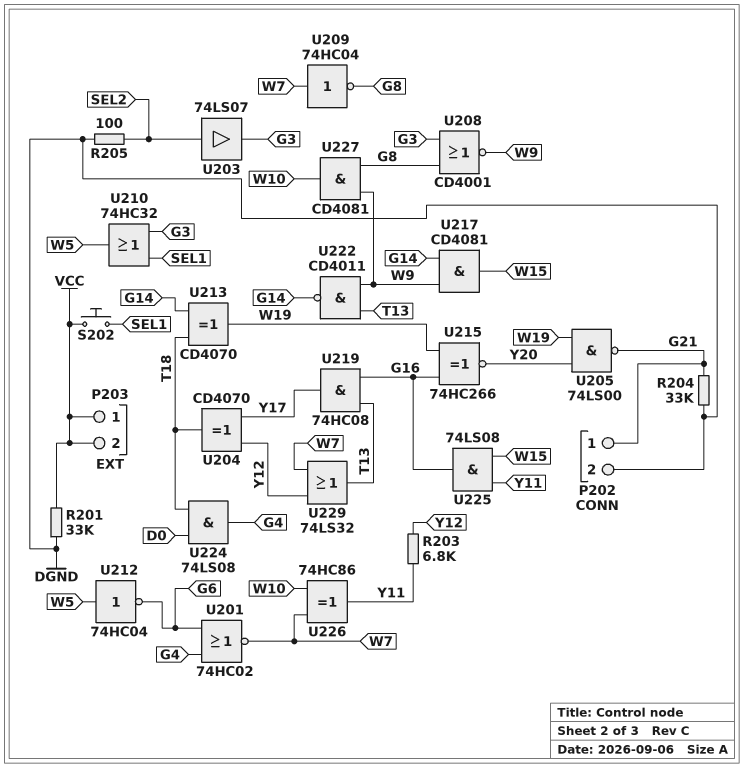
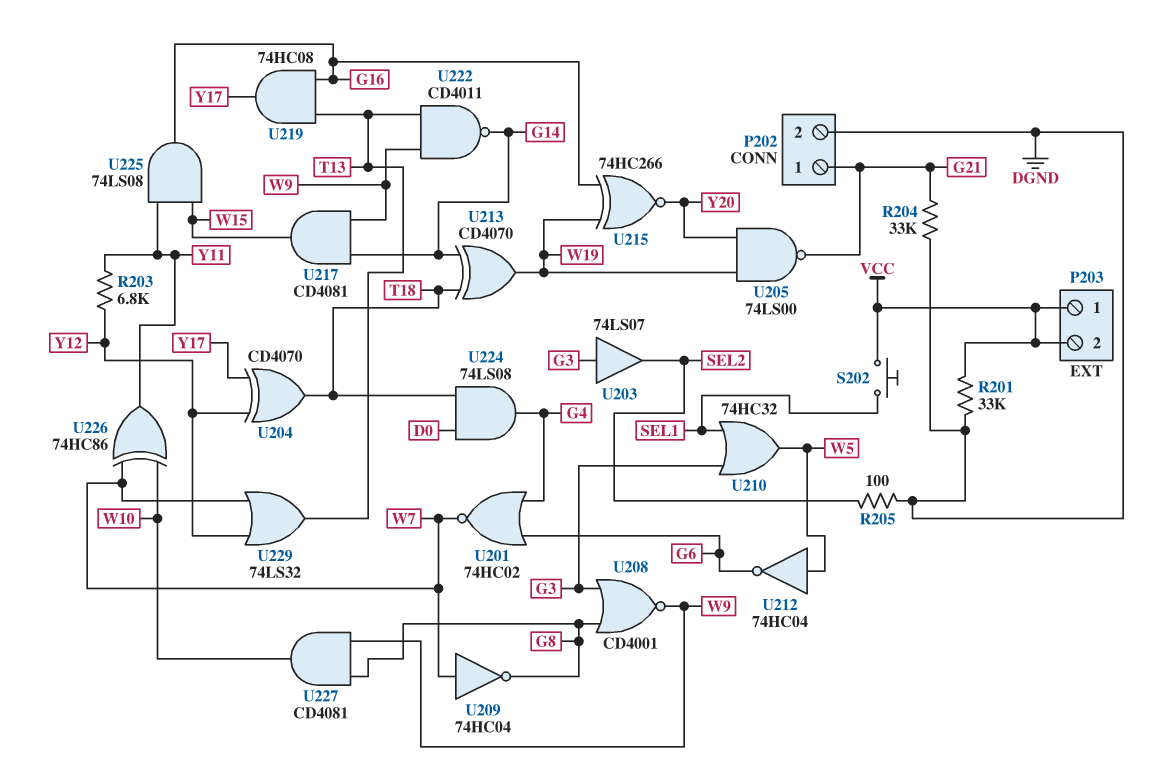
U203: buffer 74LS07 (in SEL2, out G3) -> buffer 74LS07 (in G3, out SEL2)

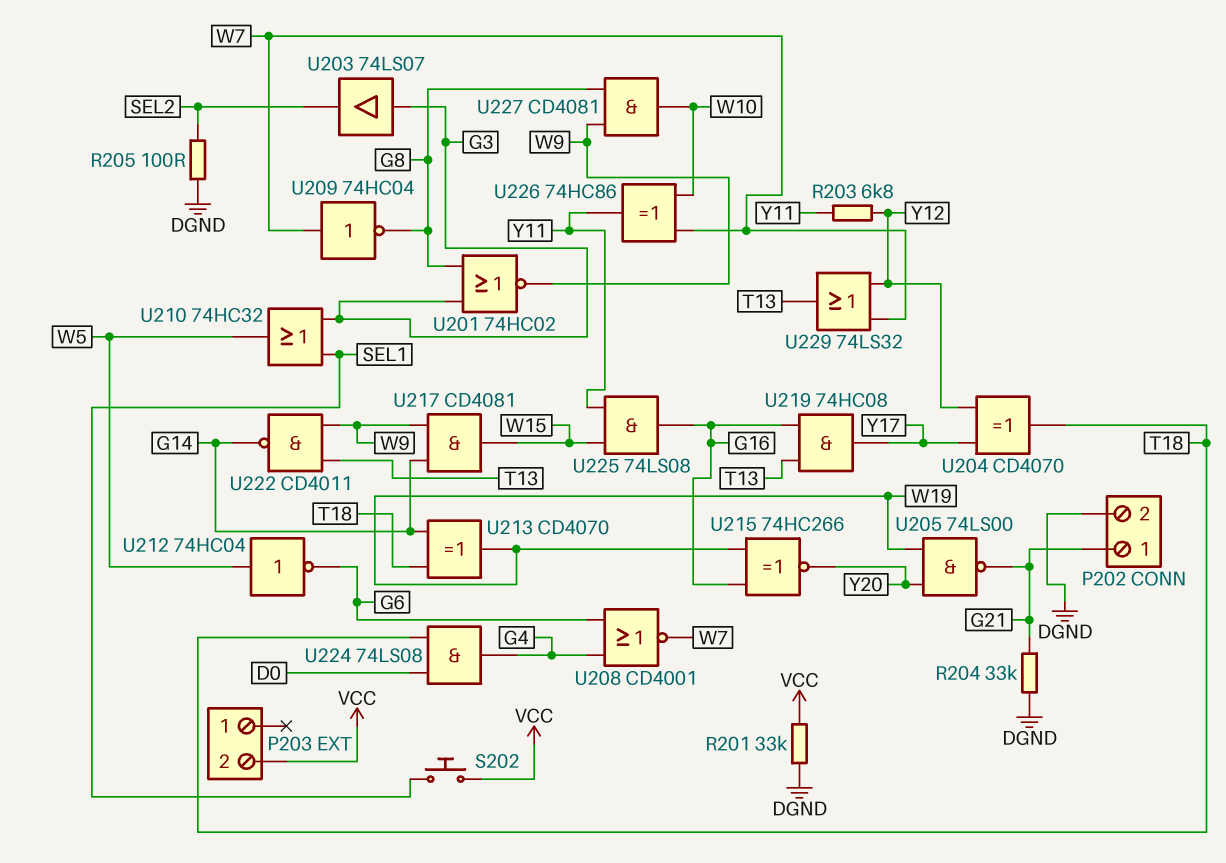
P203 pin 1: VCC -> none
U201: NOR 74HC02 (in G4, in G6, out W7) -> NOR 74HC02 (in G3, in G8, out W9)
U208: NOR CD4001 (in G3, in G8, out W9) -> NOR CD4001 (in G4, in G6, out W7)

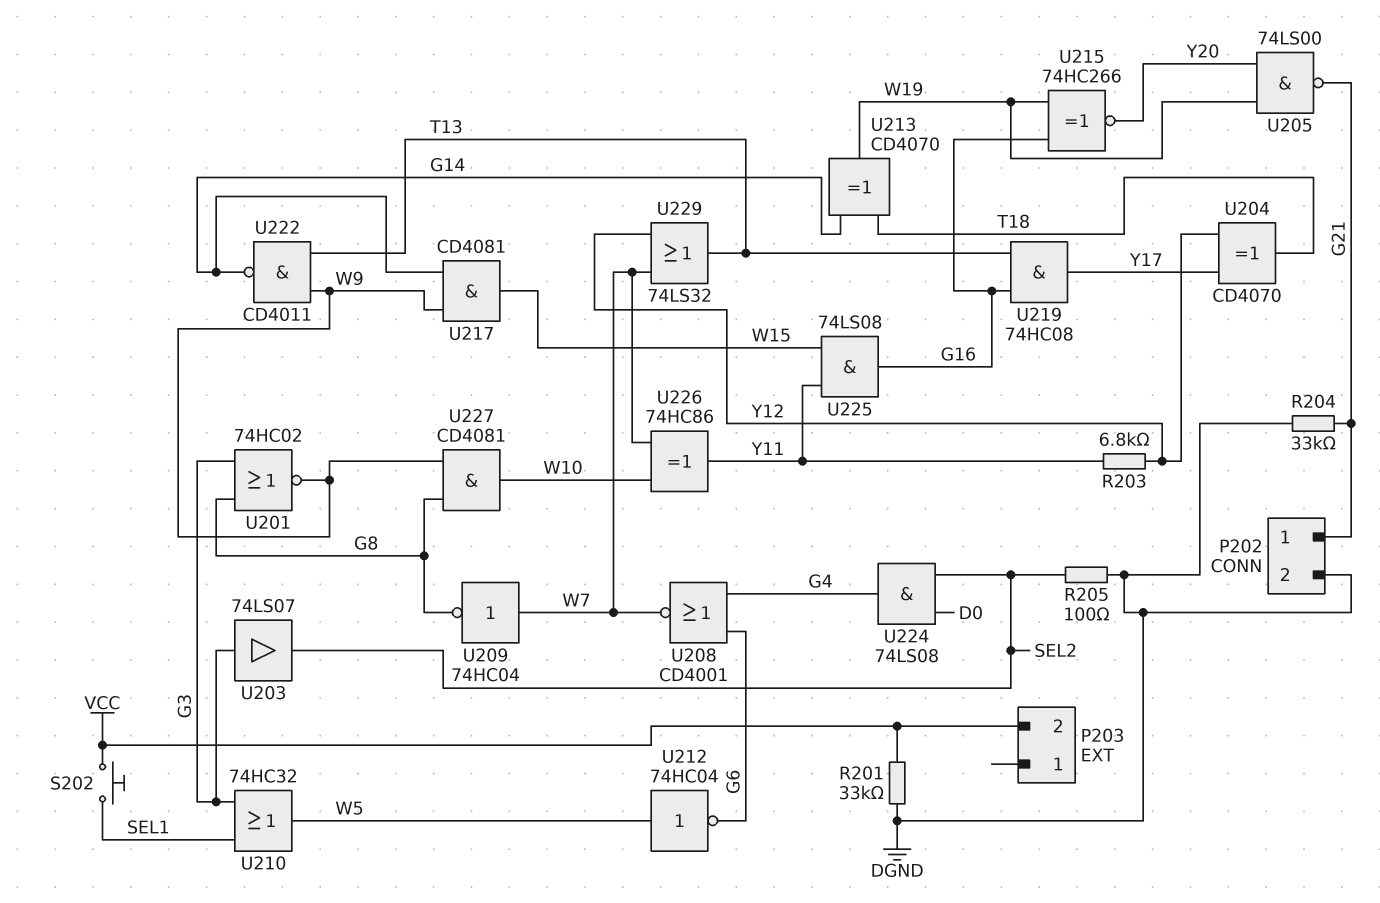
U224: AND 74LS08 (in D0, in T18, out G4) -> AND 74LS08 (in D0, in SEL2, out G4)

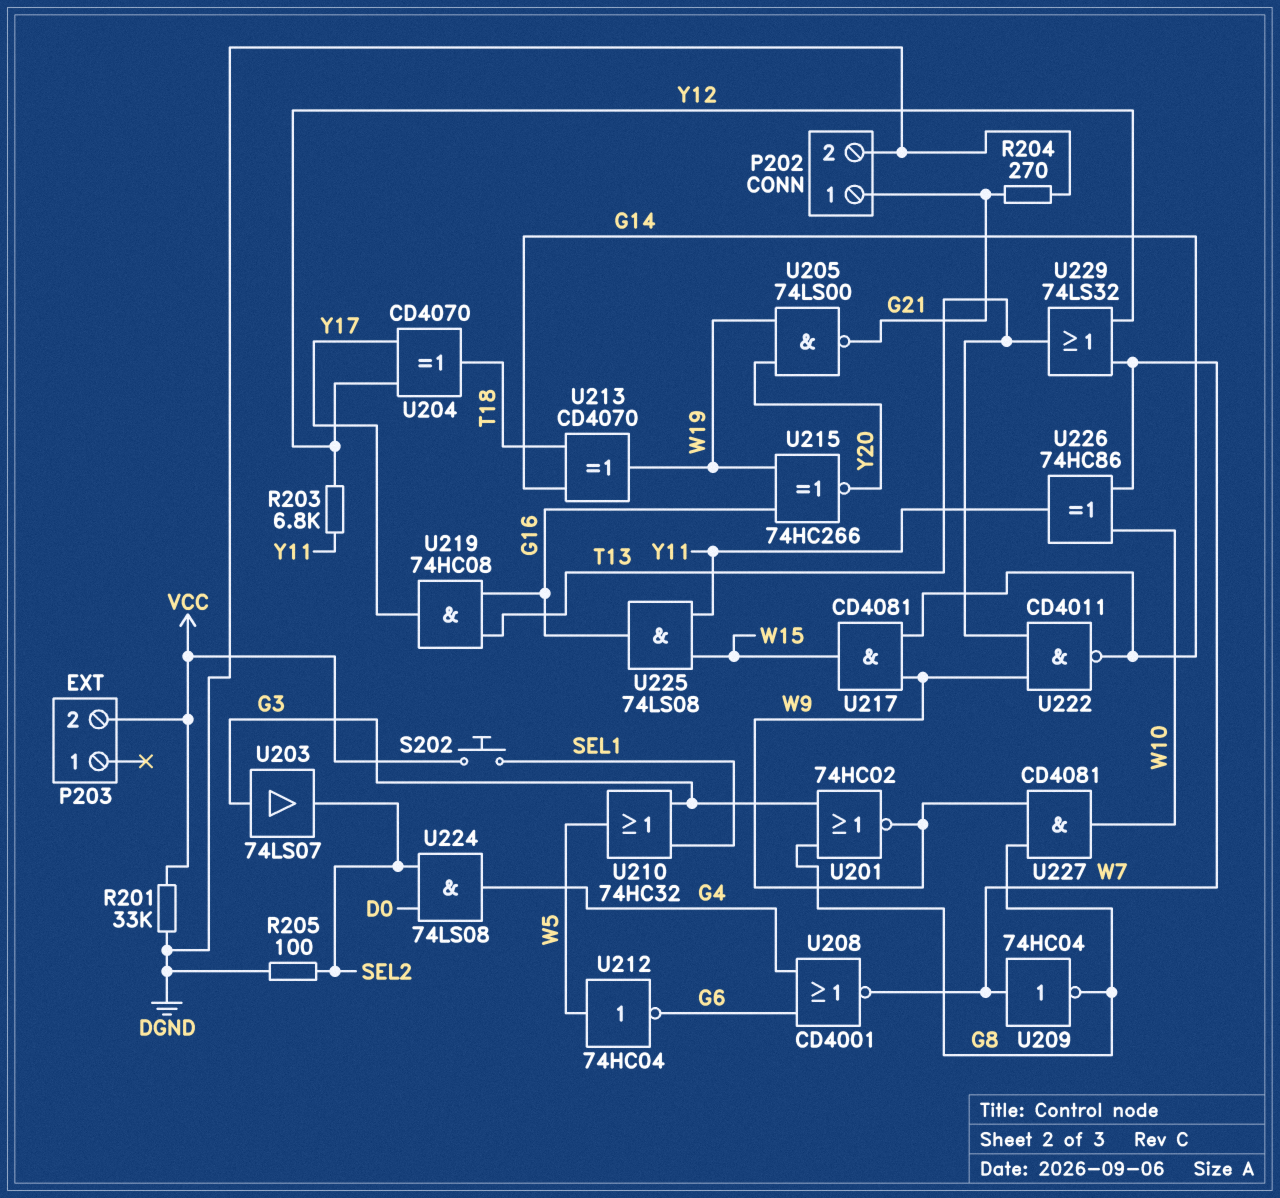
R204: 33k (DGND, G21) -> 270 (DGND, G21)

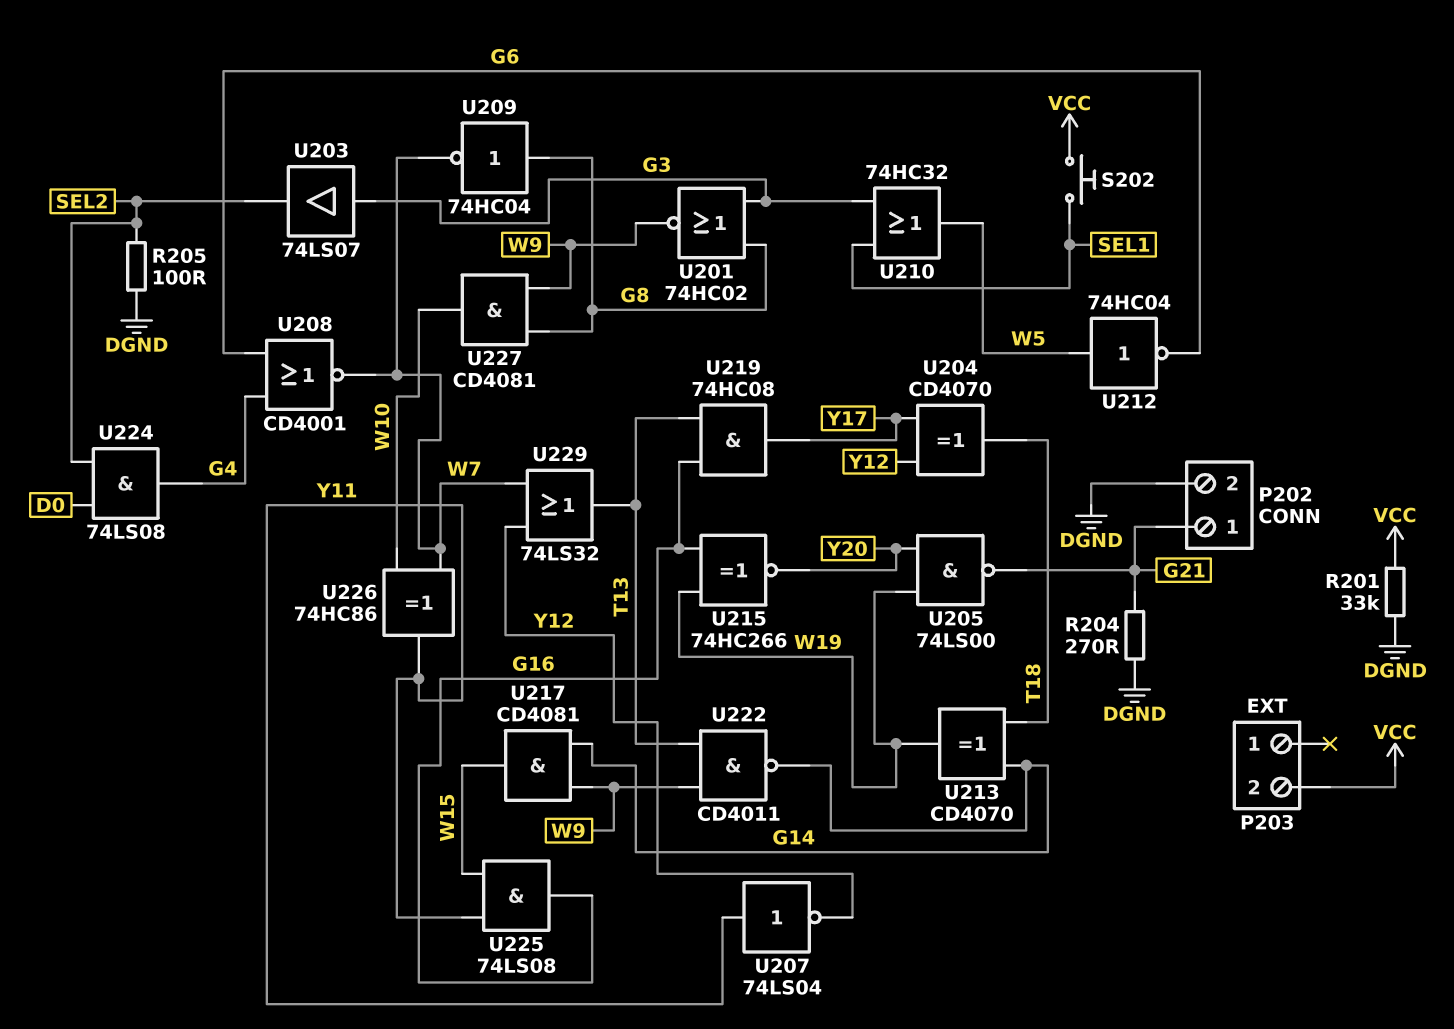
R203: 6.8k (Y11, Y12) -> none
U207: none -> NOT 74LS04 (in Y11, out Y12)
U209: NOT 74HC04 (in W7, out G8) -> NOT 74HC04 (in G8, out W7)

